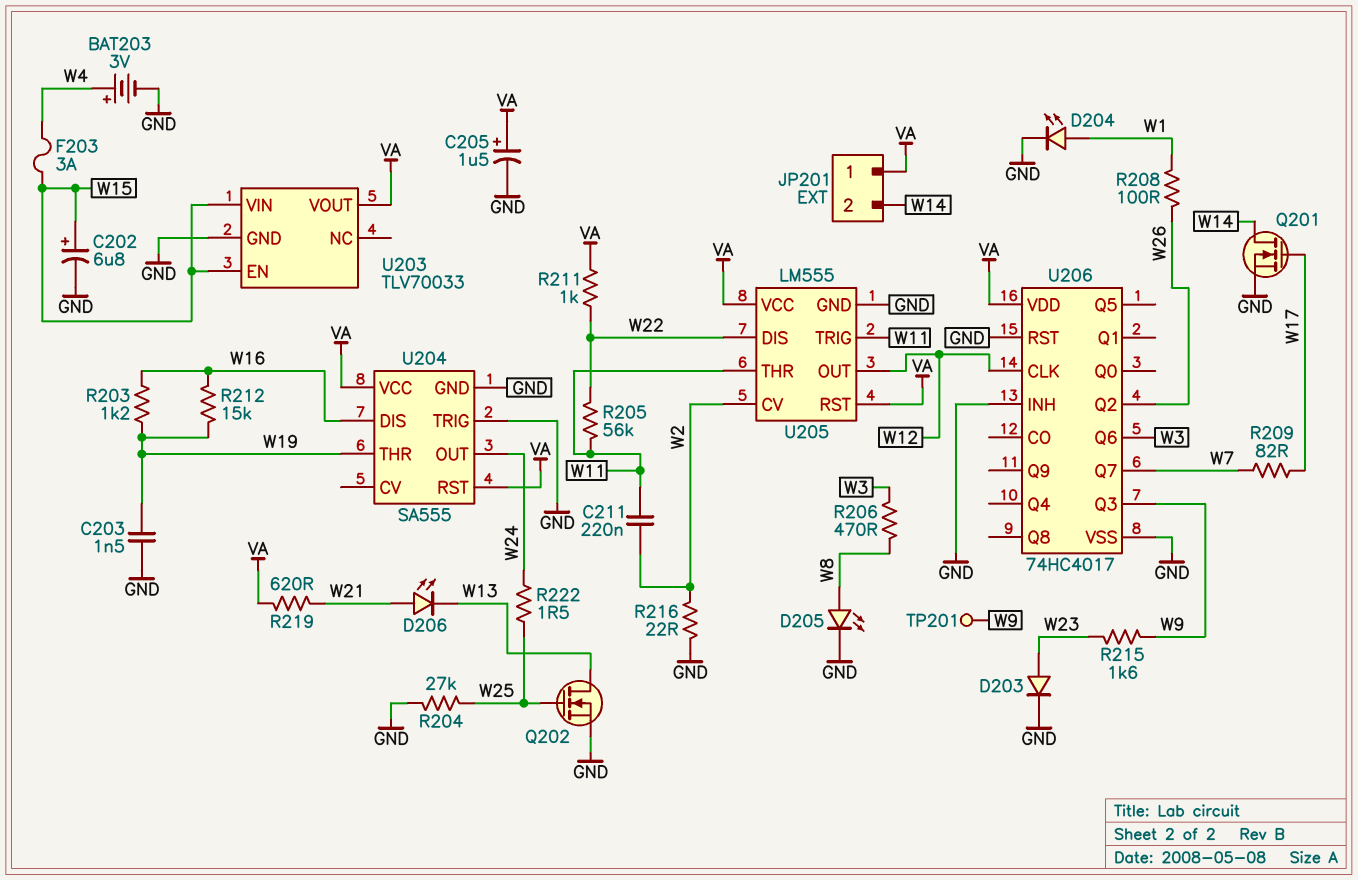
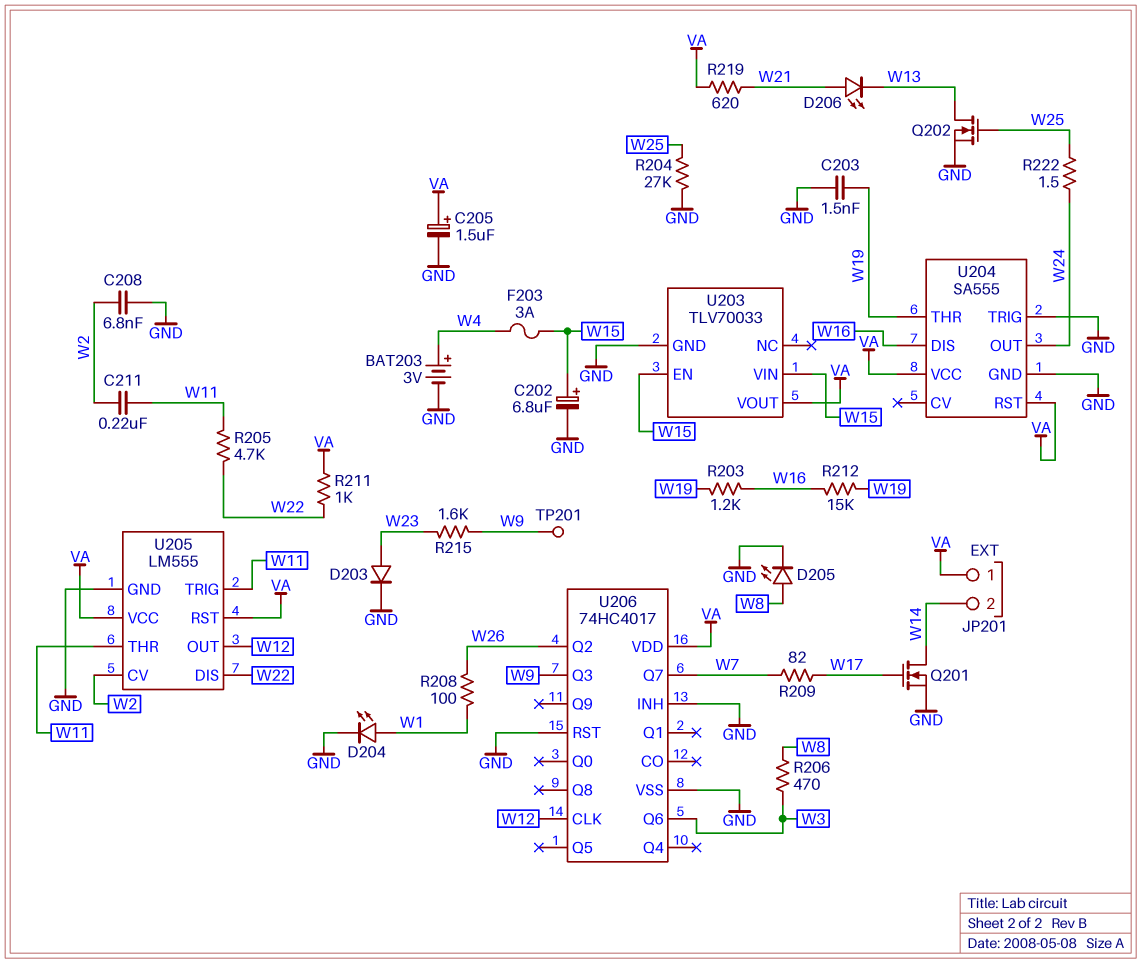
C208: none -> 6.8nF (GND, W2)
R205: 56k (W11, W22) -> 4.7k (W11, W22)
R216: 22 (GND, W2) -> none

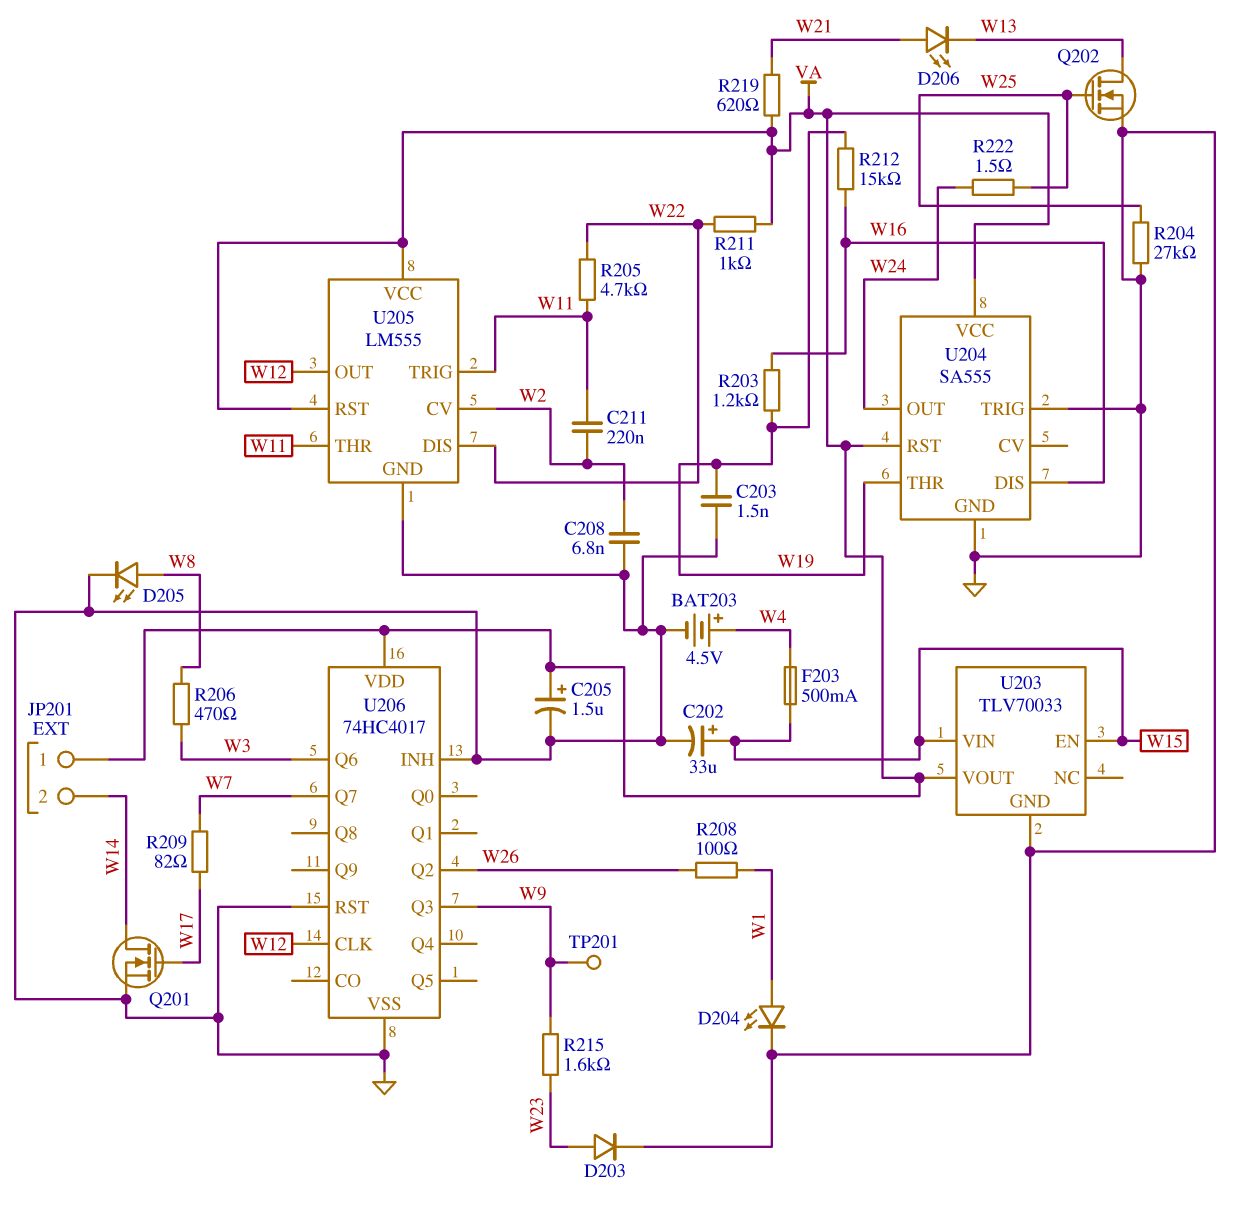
BAT203: 3V (plus W4, minus GND) -> 4.5V (plus W4, minus GND)
C202: 6.8uF (plus W15, minus GND) -> 33uF (plus W15, minus GND)
F203: 3A (W4, W15) -> 500mA (W4, W15)

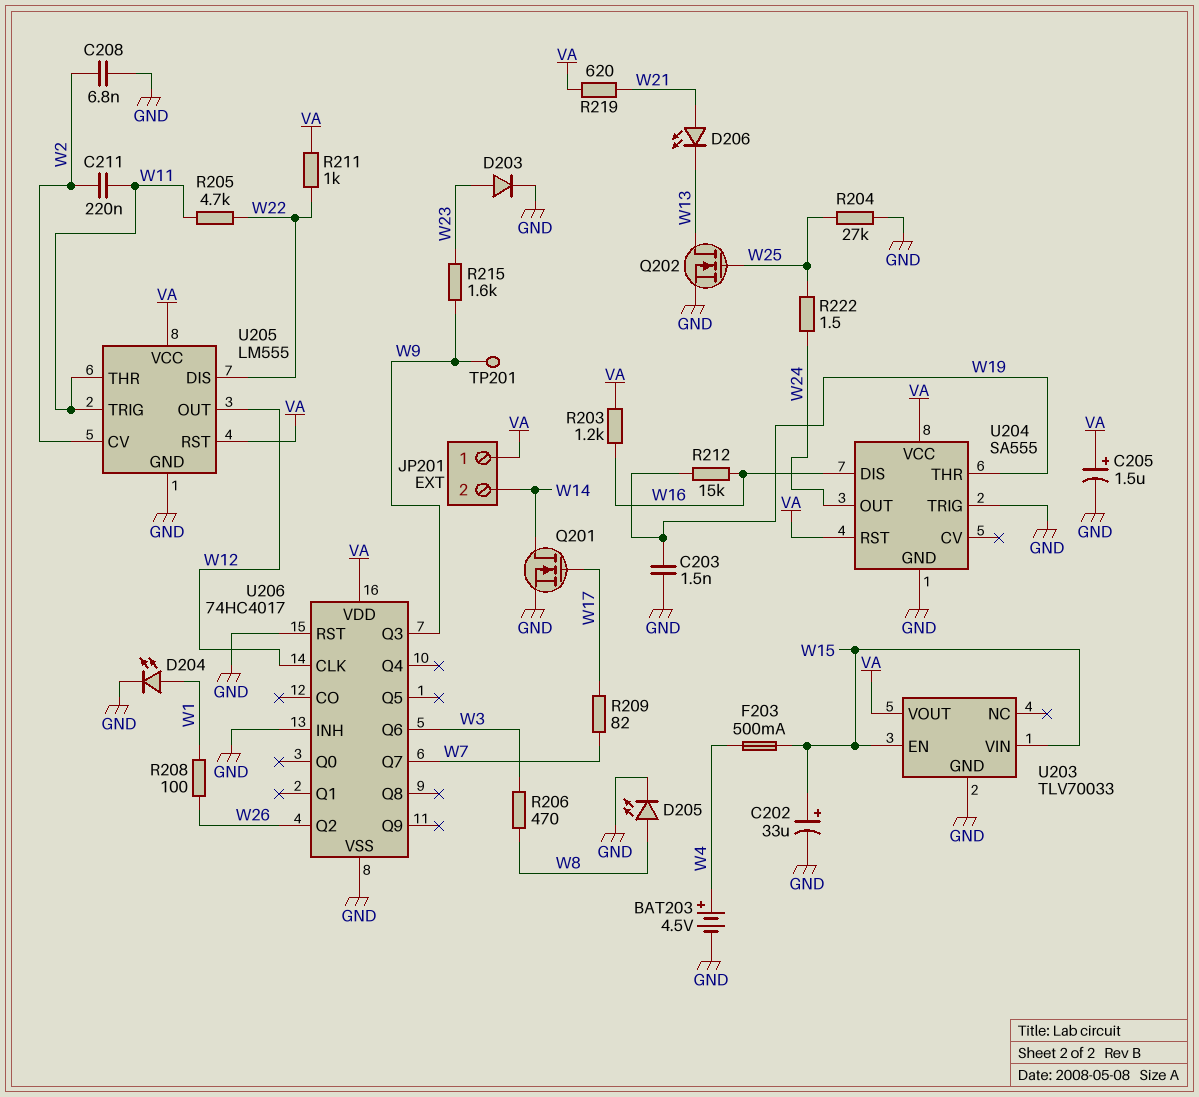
R203: 1.2k (W16, W19) -> 1.2k (VA, W16)

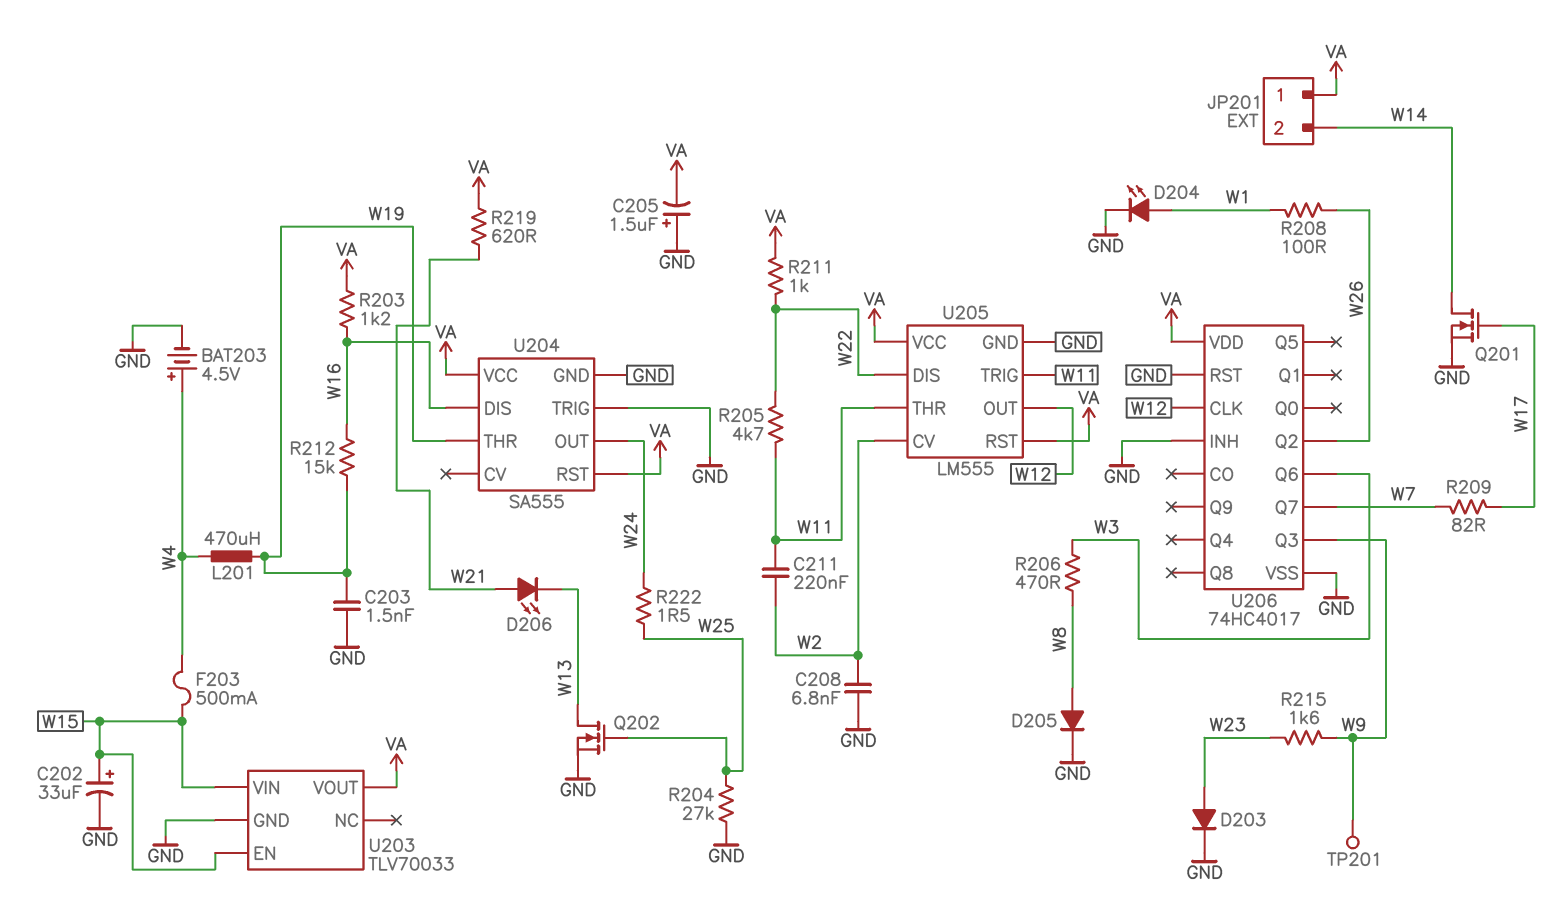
C205: 1.5uF (plus VA, minus GND) -> 1.5uF (plus GND, minus VA)
D205: LED (A W8, K GND) -> diode (A W8, K GND)
L201: none -> 470uH (W4, W19)

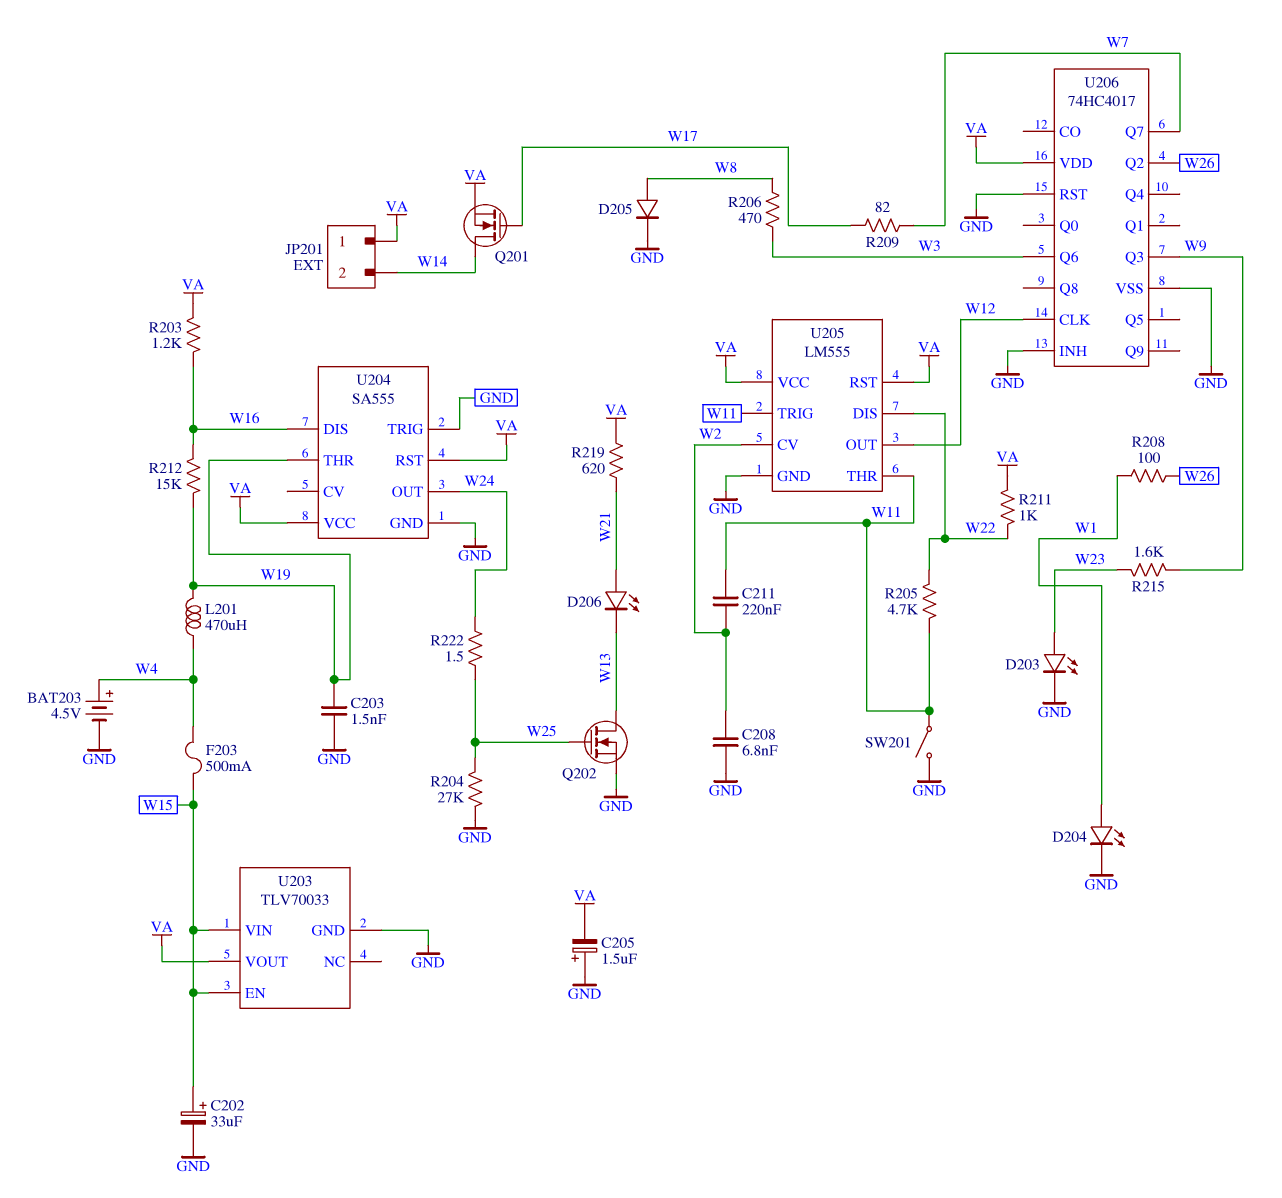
D203: diode (A W23, K GND) -> LED (A W23, K GND)
Q201: NMOS (G W17, D W14, S GND) -> NMOS (G W17, D W14, S VA)
SW201: none -> switch (GND, W11)
TP201: test point (W9) -> none

